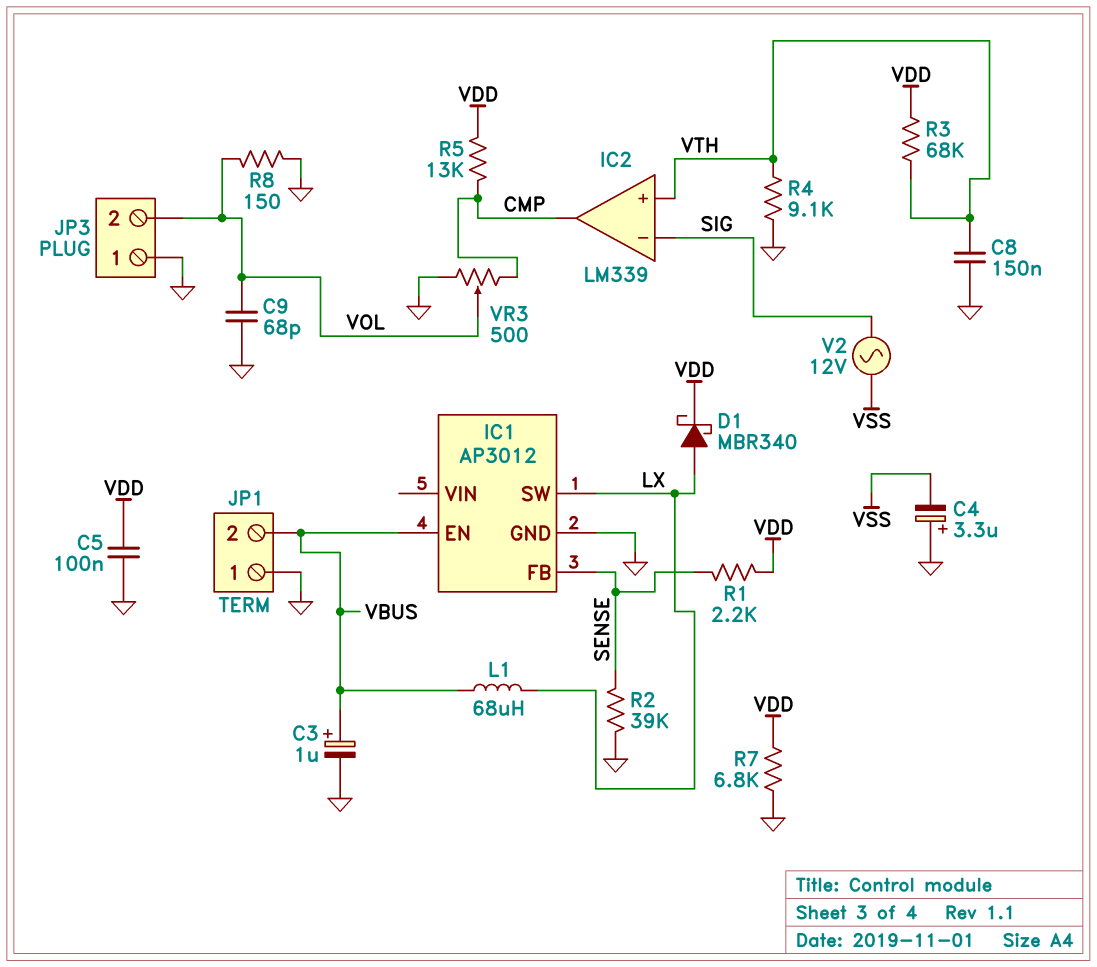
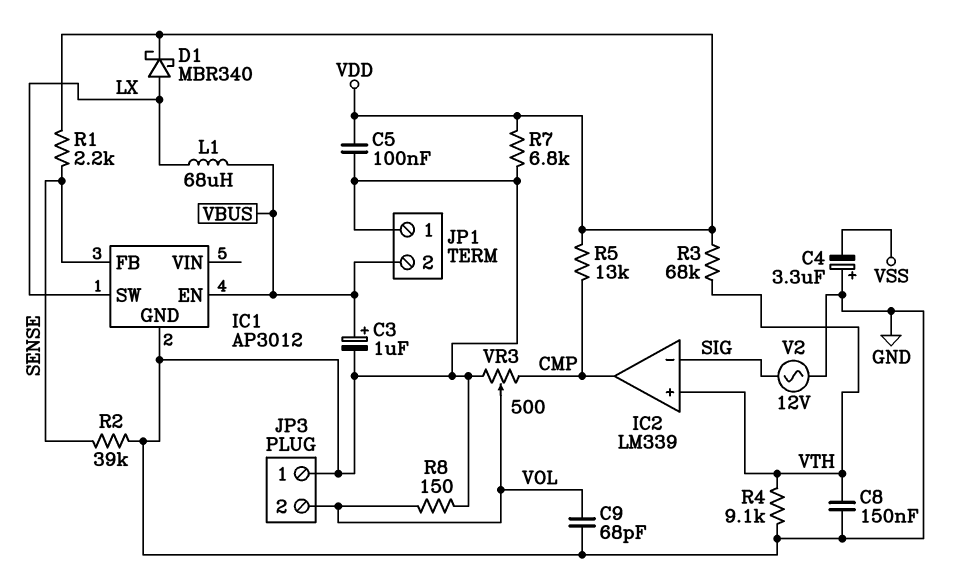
V2: AC 12V (SIG, VSS) -> AC 12V (GND, SIG)

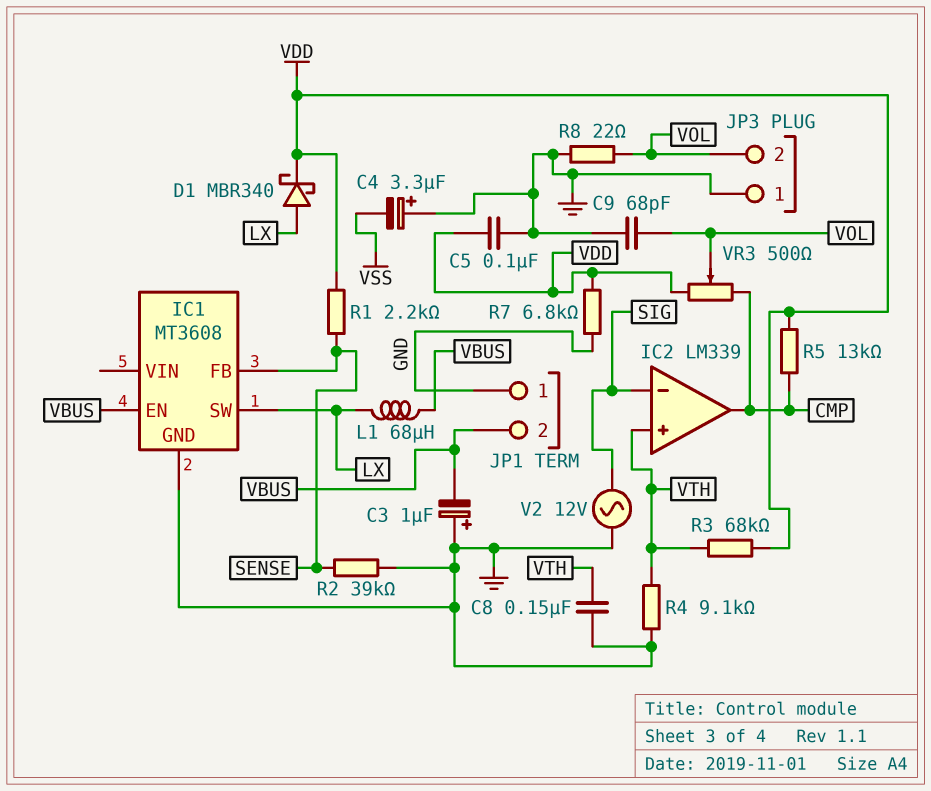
C3: 1uF (plus VBUS, minus GND) -> 1uF (plus GND, minus VBUS)
IC1: AP3012 -> MT3608
R8: 150 (GND, VOL) -> 22 (GND, VOL)
VR3: 500 (CMP, GND, wiper VOL) -> 500 (CMP, VDD, wiper VOL)

